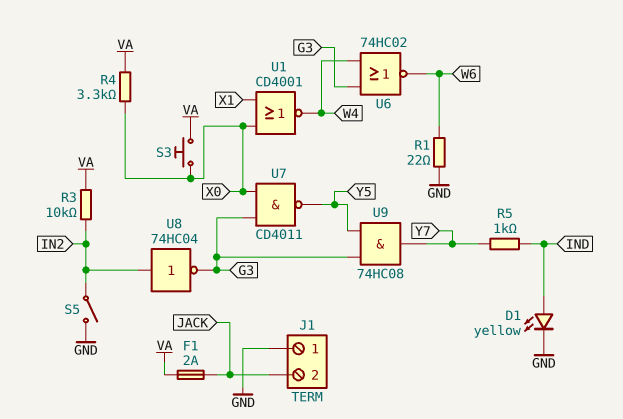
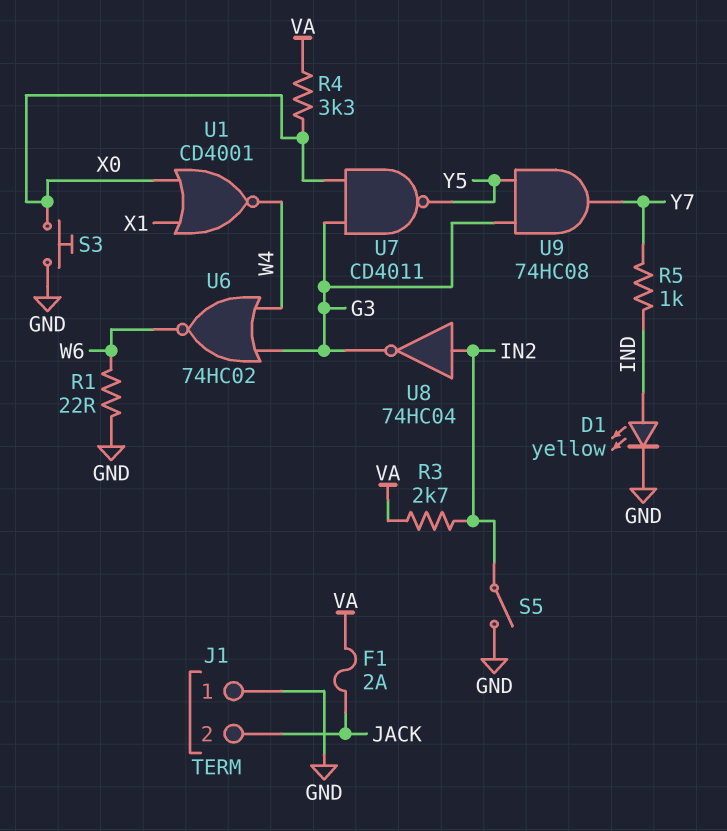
R3: 10k (IN2, VA) -> 2.7k (IN2, VA)
S3: button (VA, X0) -> button (GND, X0)

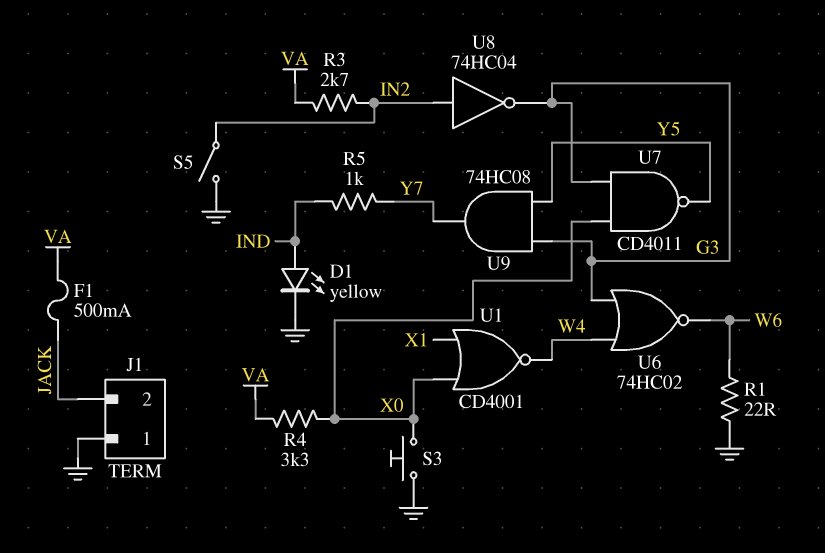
F1: 2A (JACK, VA) -> 500mA (JACK, VA)

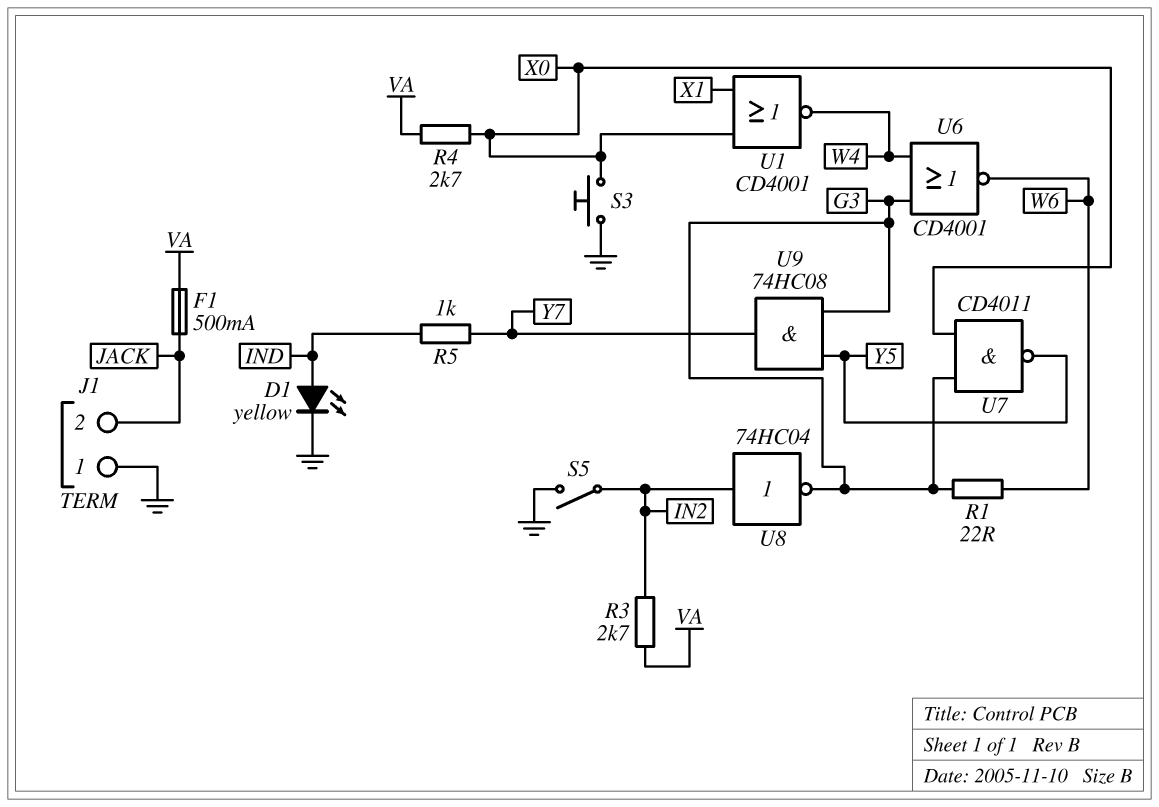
R1: 22 (GND, W6) -> 22 (G3, W6)
R4: 3.3k (VA, X0) -> 2.7k (VA, X0)
U6: NOR 74HC02 (in G3, in W4, out W6) -> NOR CD4001 (in G3, in W4, out W6)

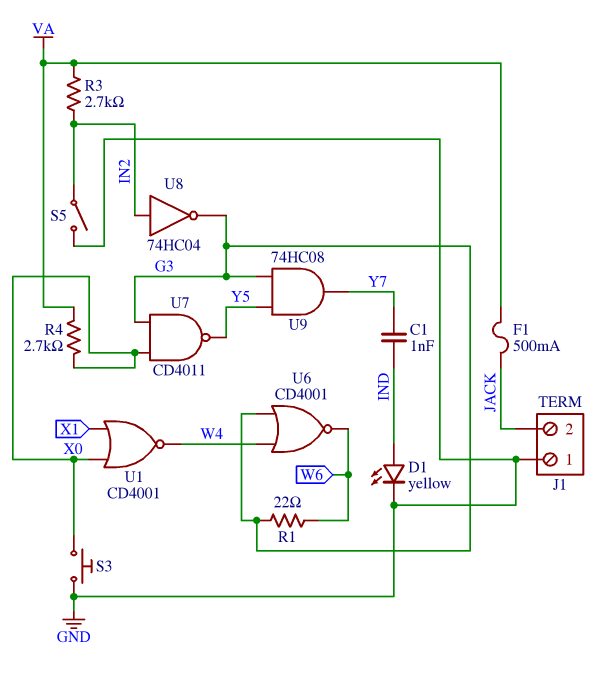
C1: none -> 1nF (IND, Y7)
R5: 1k (IND, Y7) -> none

